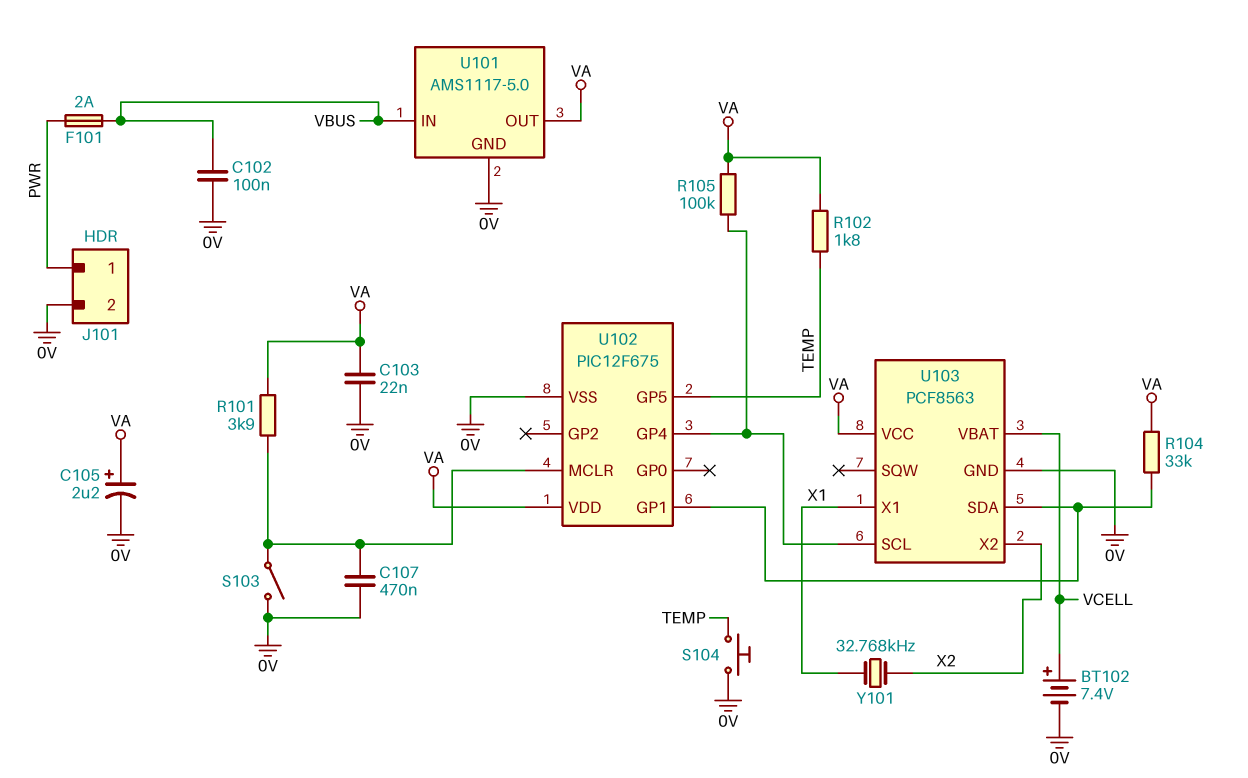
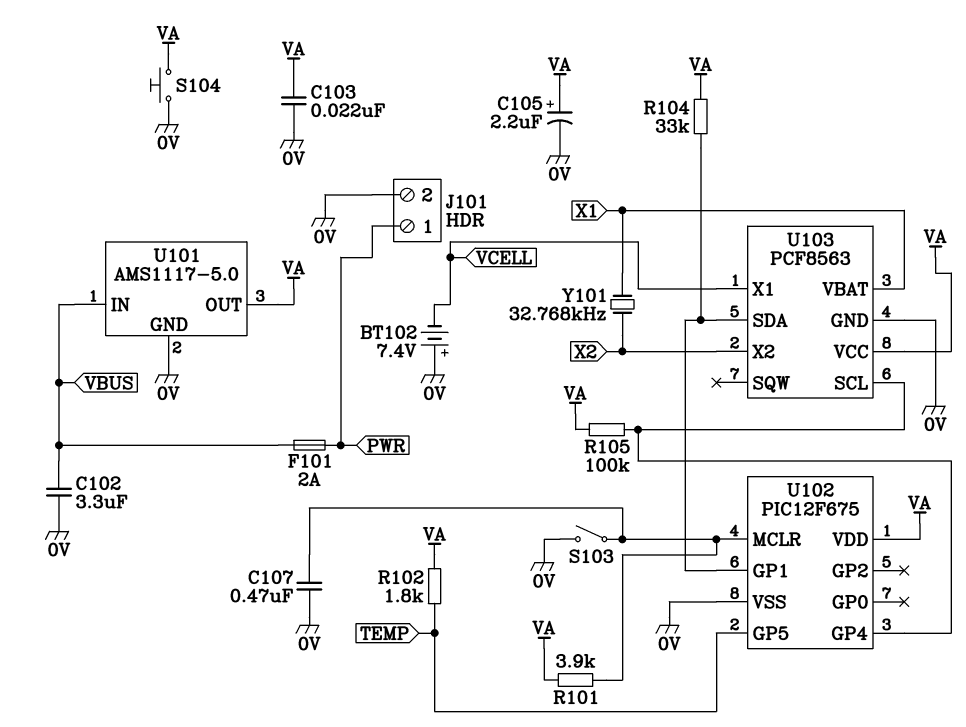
BT102: 7.4V (plus VCELL, minus 0V) -> 7.4V (plus 0V, minus VCELL)
C102: 100nF (0V, VBUS) -> 3.3uF (0V, VBUS)
S104: button (0V, TEMP) -> button (0V, VA)
U103 pin VBAT: VCELL -> X1
U103 pin X1: X1 -> VCELL

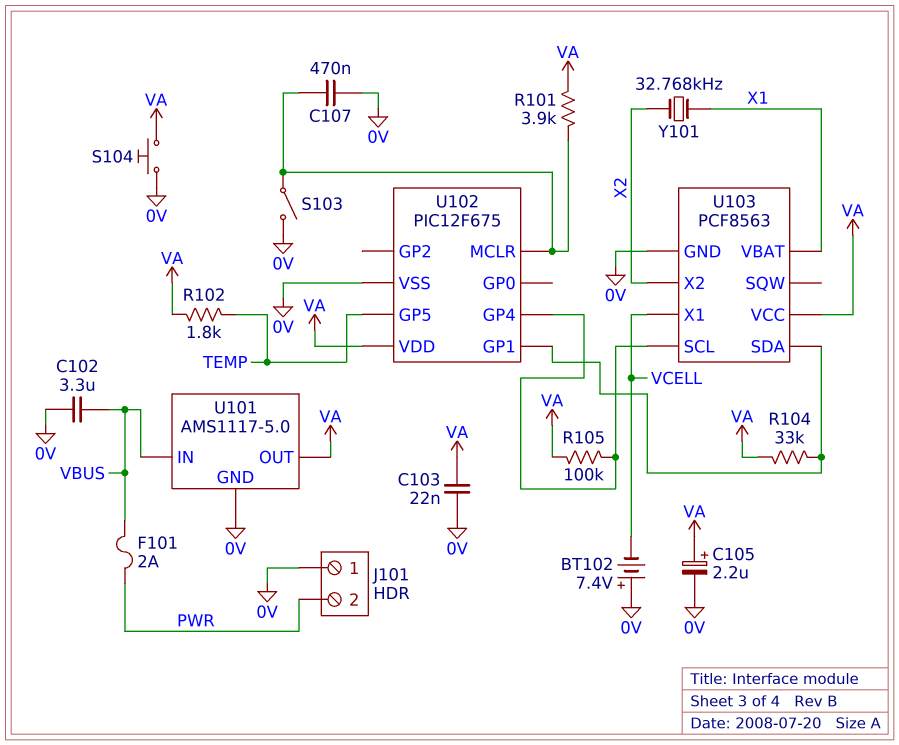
J101 pin 1: PWR -> 0V
J101 pin 2: 0V -> PWR

